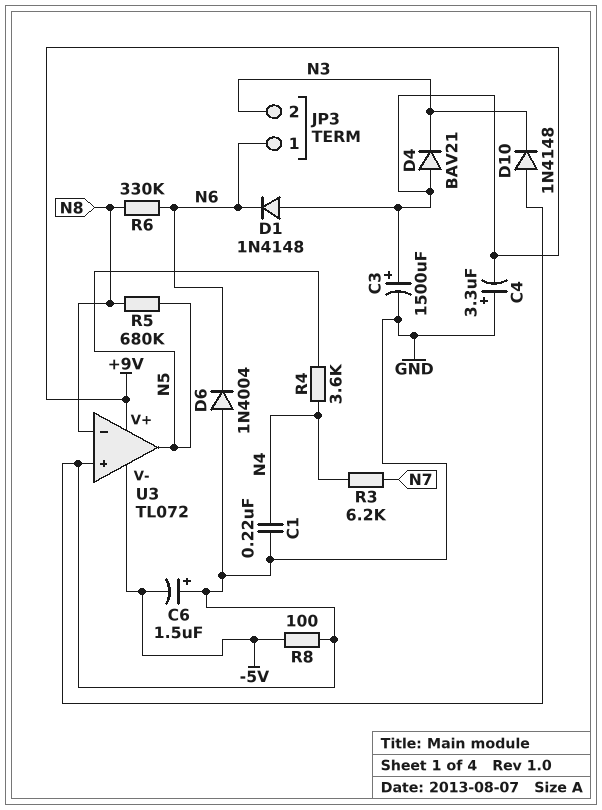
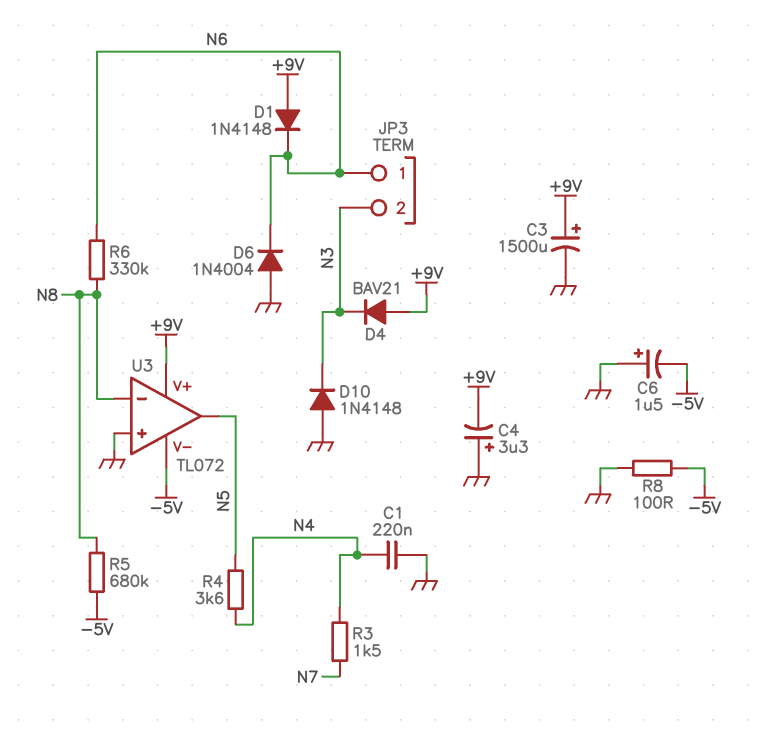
R3: 6.2k (N4, N7) -> 1.5k (N4, N7)
R5: 680k (N5, N8) -> 680k (-5V, N8)

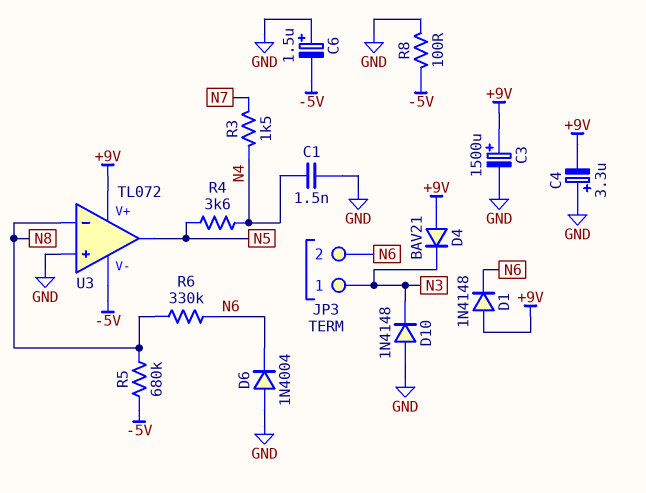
C1: 220nF (GND, N4) -> 1.5nF (GND, N4)
JP3 pin 1: N6 -> N3
JP3 pin 2: N3 -> N6

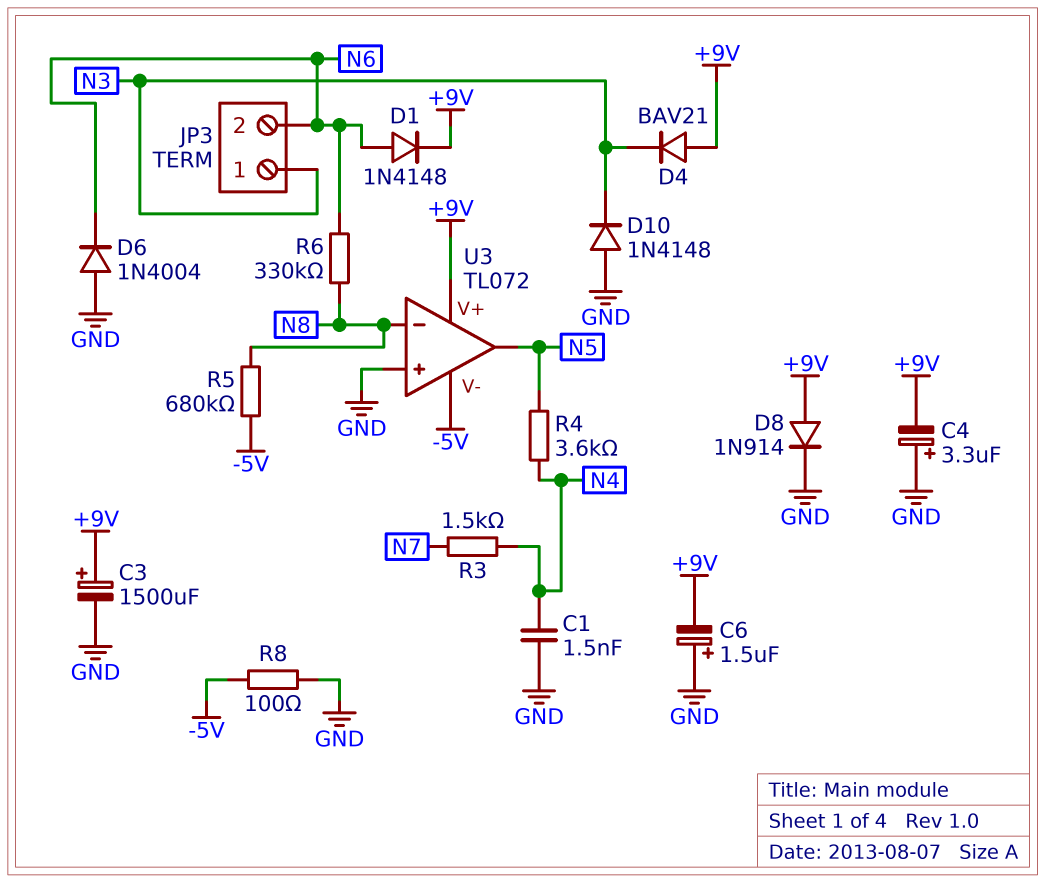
C6: 1.5uF (plus GND, minus -5V) -> 1.5uF (plus GND, minus +9V)
D1: diode 1N4148 (A +9V, K N6) -> diode 1N4148 (A N6, K +9V)
D8: none -> diode 1N914 (A +9V, K GND)

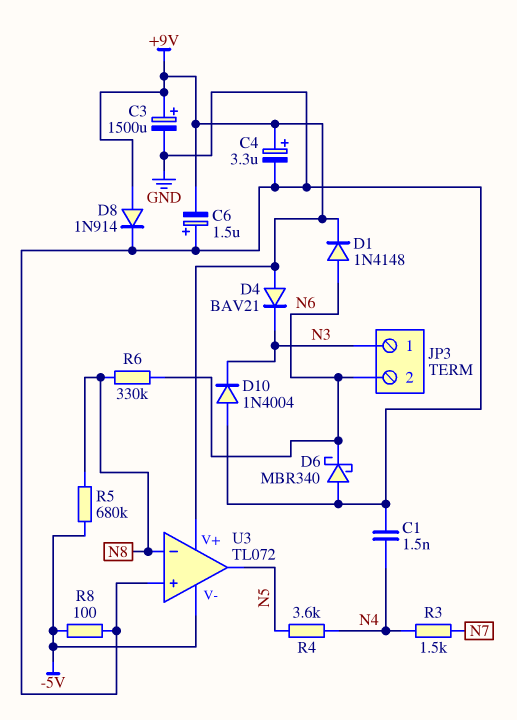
C4: 3.3uF (plus GND, minus +9V) -> 3.3uF (plus +9V, minus GND)
D6: diode 1N4004 (A GND, K N6) -> schottky MBR340 (A GND, K N6)
D10: diode 1N4148 (A GND, K N3) -> diode 1N4004 (A GND, K N3)

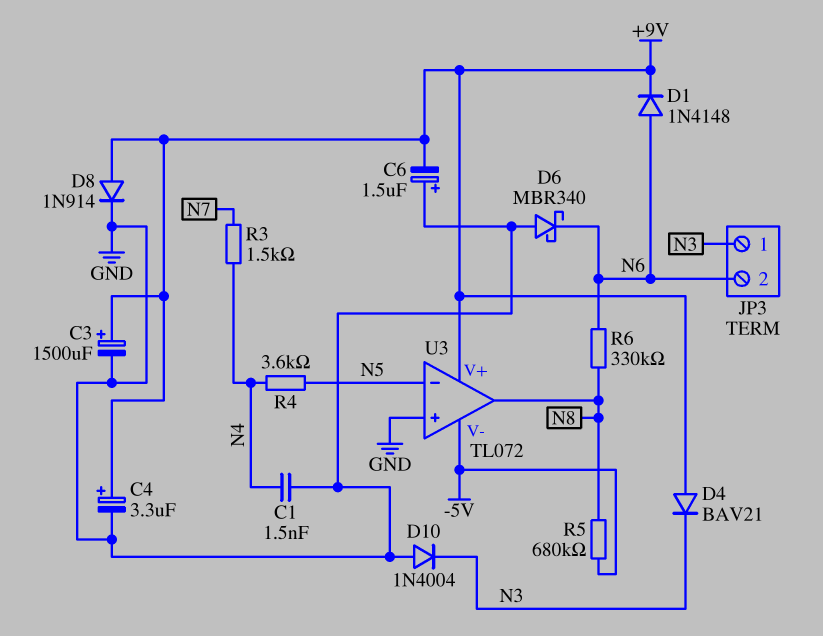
R8: 100 (-5V, GND) -> none
U3 pin in-: N8 -> N5
U3 pin out: N5 -> N8

